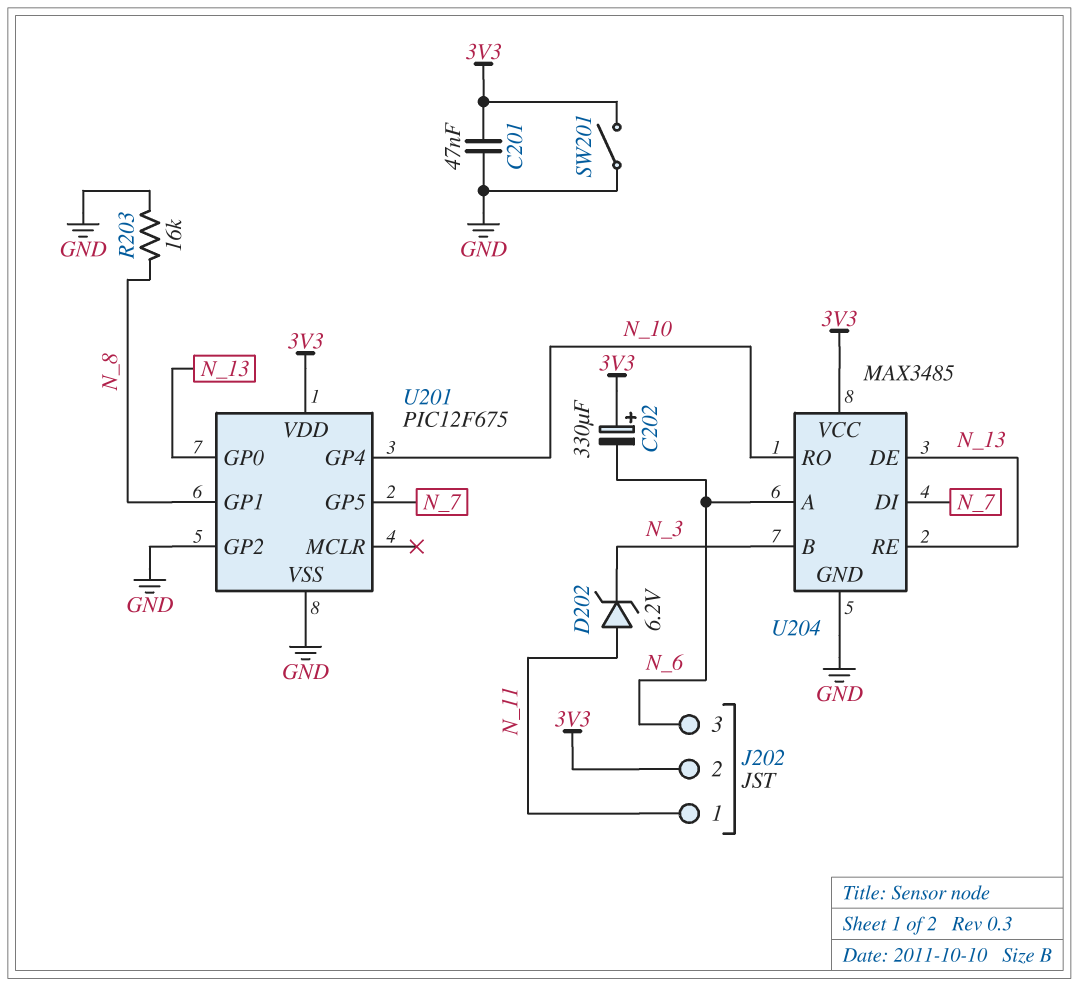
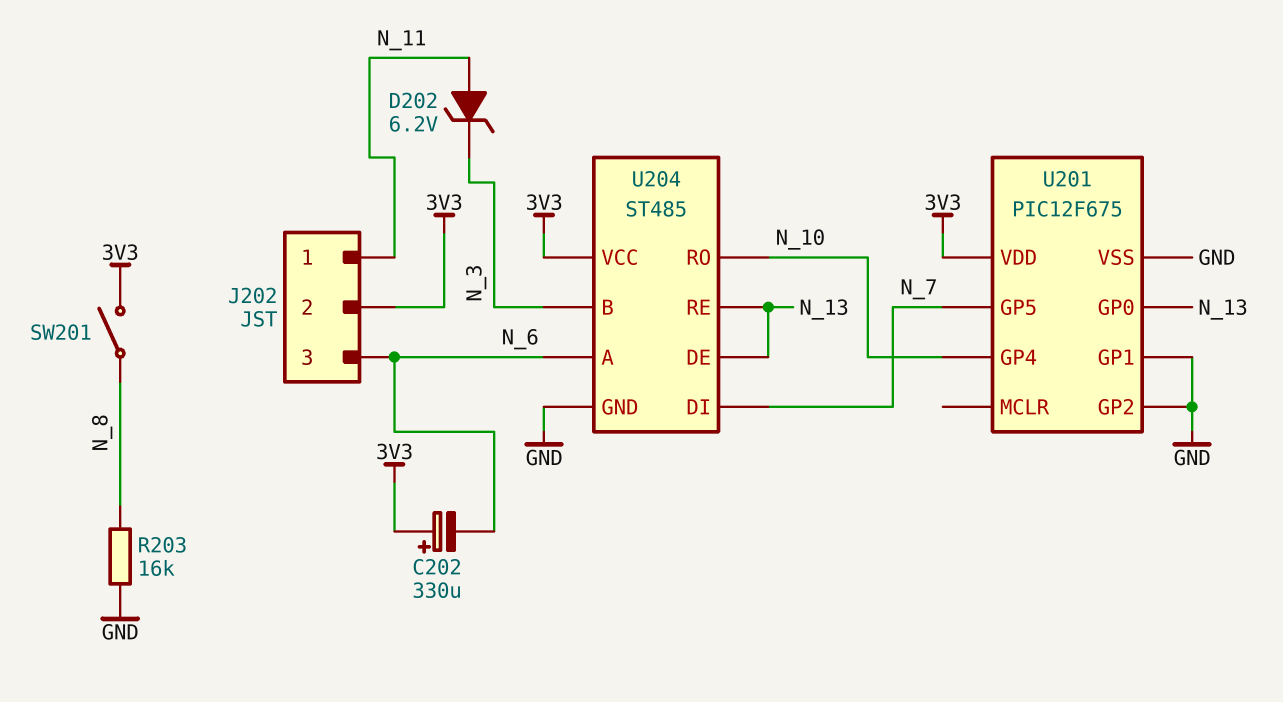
C201: 47nF (3V3, GND) -> none
SW201: switch (3V3, GND) -> switch (3V3, N_8)
U201 pin GP1: N_8 -> GND
U204: MAX3485 -> ST485

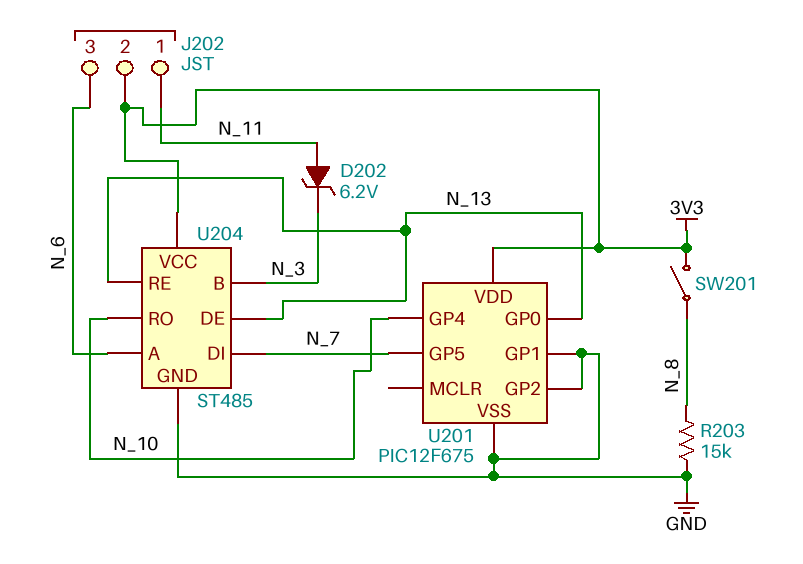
C202: 330uF (plus 3V3, minus N_6) -> none
R203: 16k (GND, N_8) -> 15k (GND, N_8)

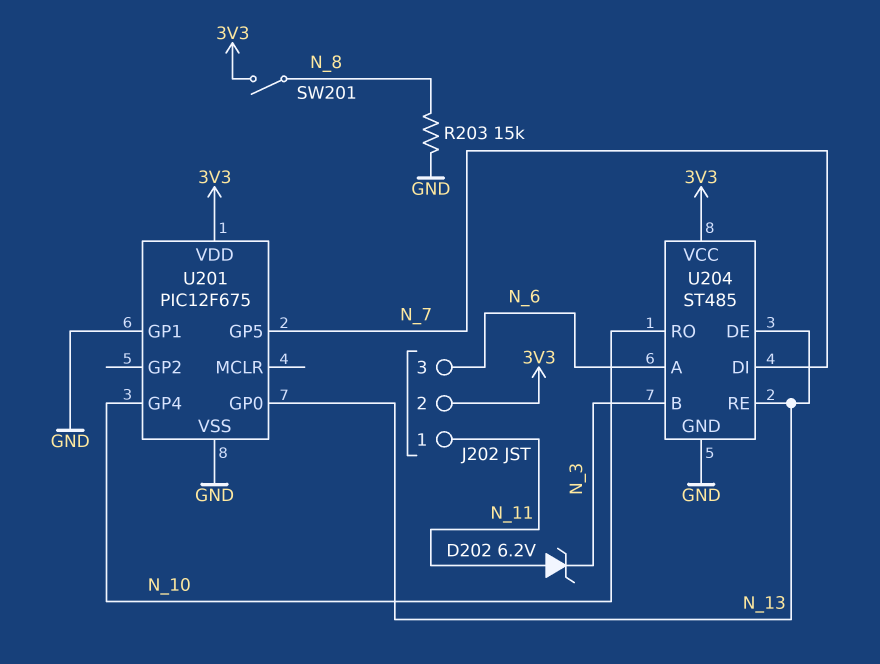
U201 pin GP2: GND -> none

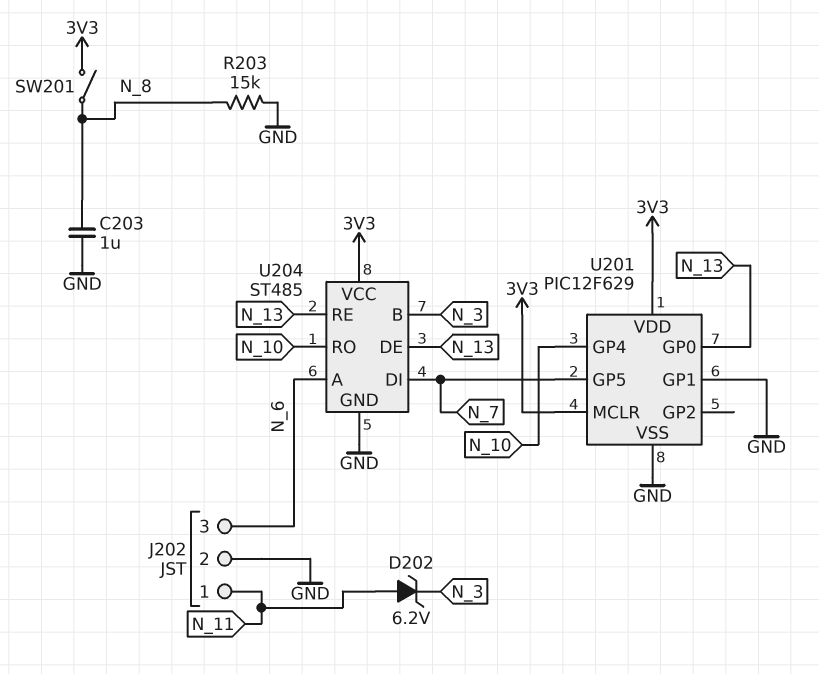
C203: none -> 1uF (GND, N_8)
J202 pin 2: 3V3 -> GND
U201: PIC12F675 -> PIC12F629
U201 pin MCLR: none -> 3V3

